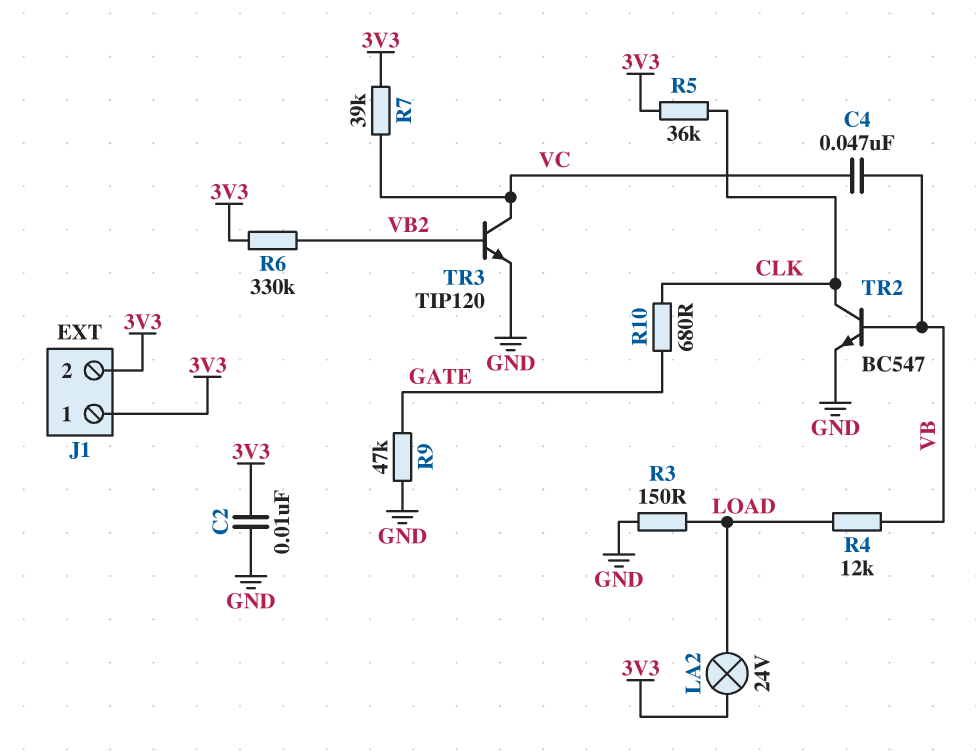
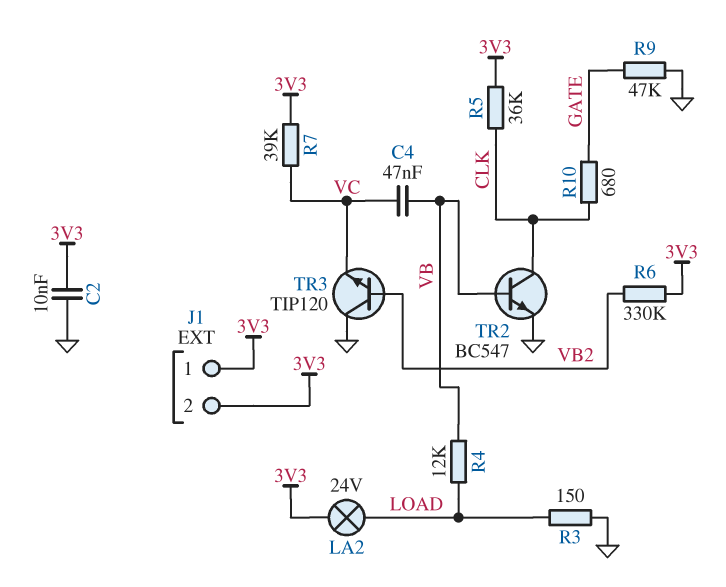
TR3: NPN TIP120 (B VB2, C VC, E GND) -> NPN TIP120 (B VB2, C GND, E VC)

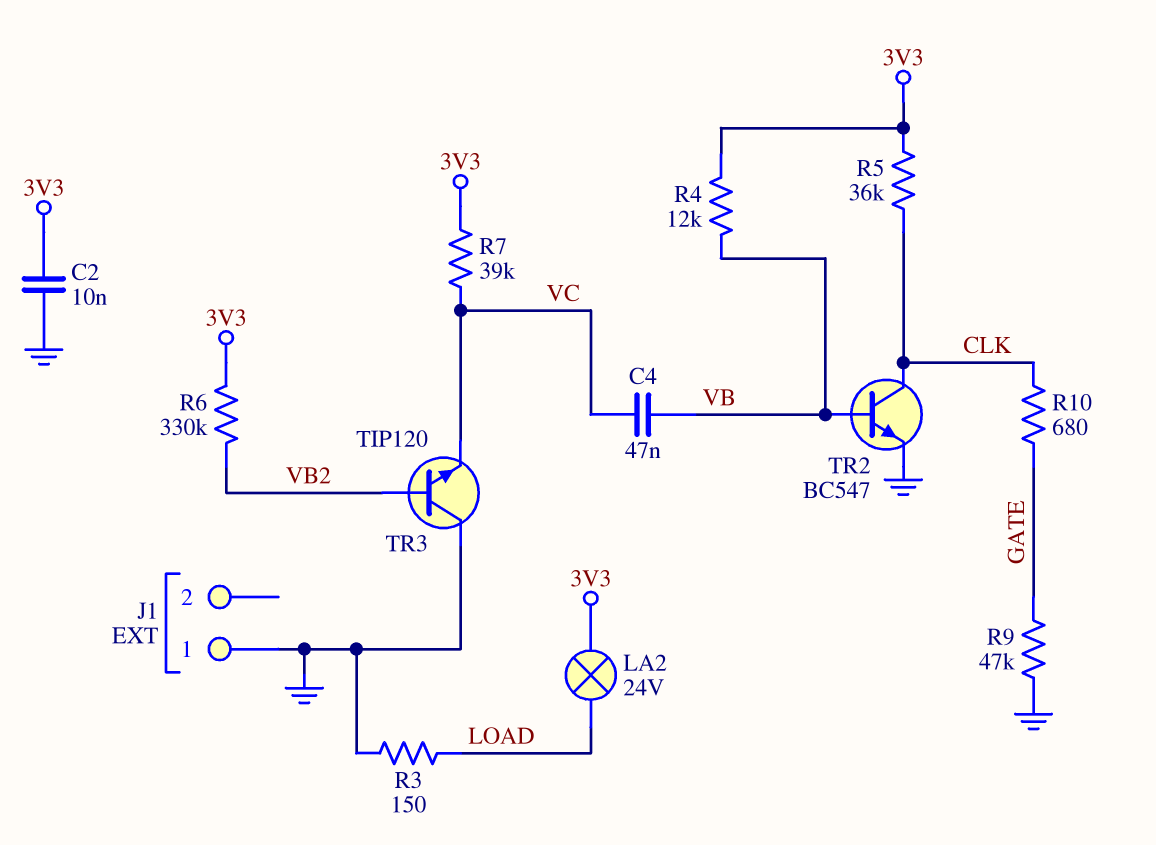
J1 pin 1: 3V3 -> GND
J1 pin 2: 3V3 -> none
R4: 12k (LOAD, VB) -> 12k (3V3, VB)

